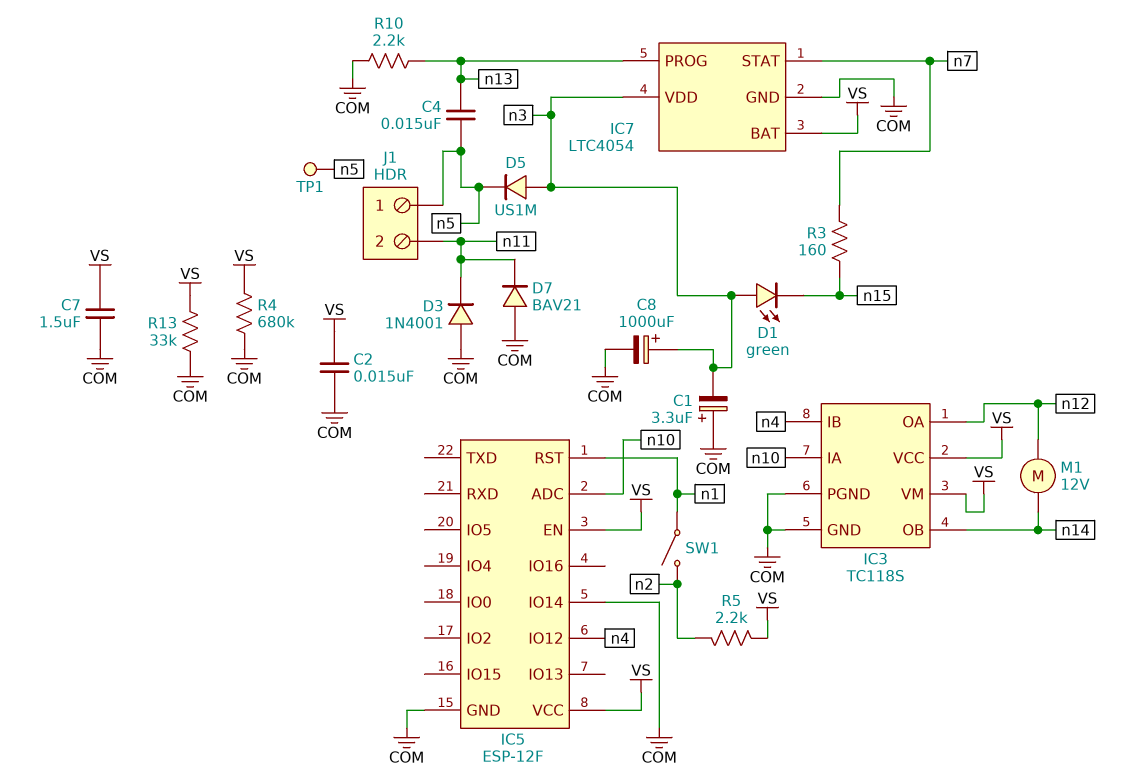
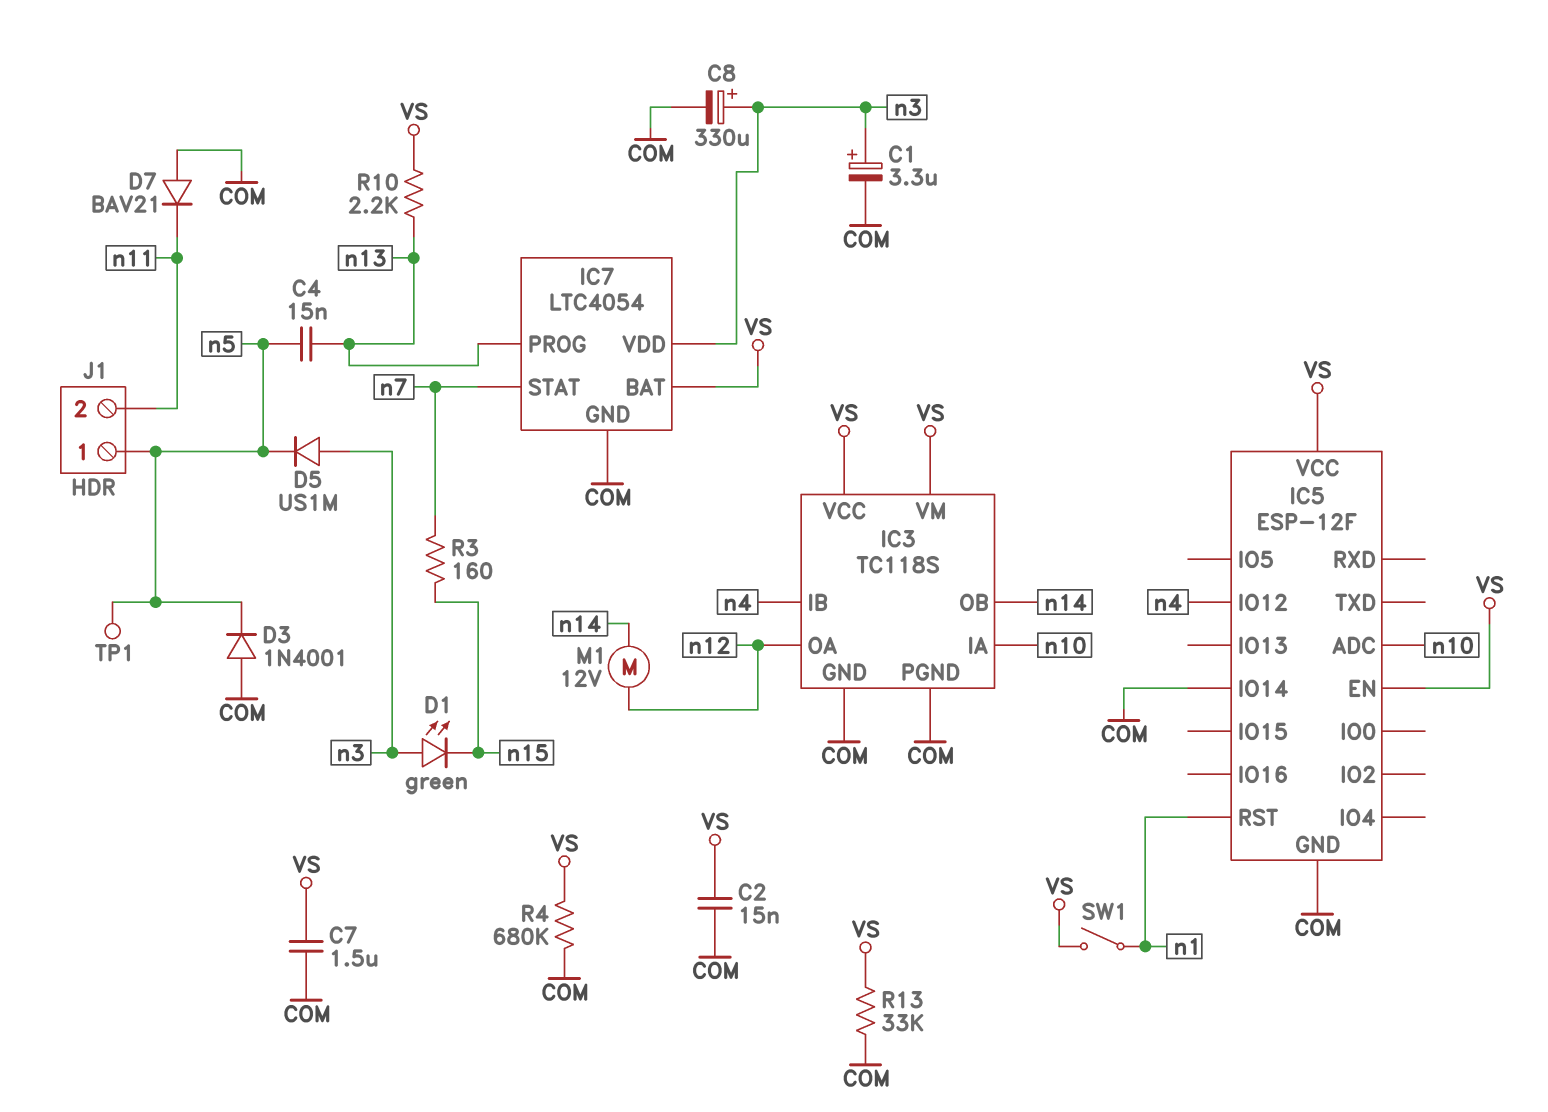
C1: 3.3uF (plus COM, minus n3) -> 3.3uF (plus n3, minus COM)
C8: 1000uF (plus n3, minus COM) -> 330uF (plus n3, minus COM)
D3: diode 1N4001 (A COM, K n11) -> diode 1N4001 (A COM, K n5)
R5: 2.2k (VS, n2) -> none
R10: 2.2k (COM, n13) -> 2.2k (VS, n13)
SW1: switch (n1, n2) -> switch (VS, n1)

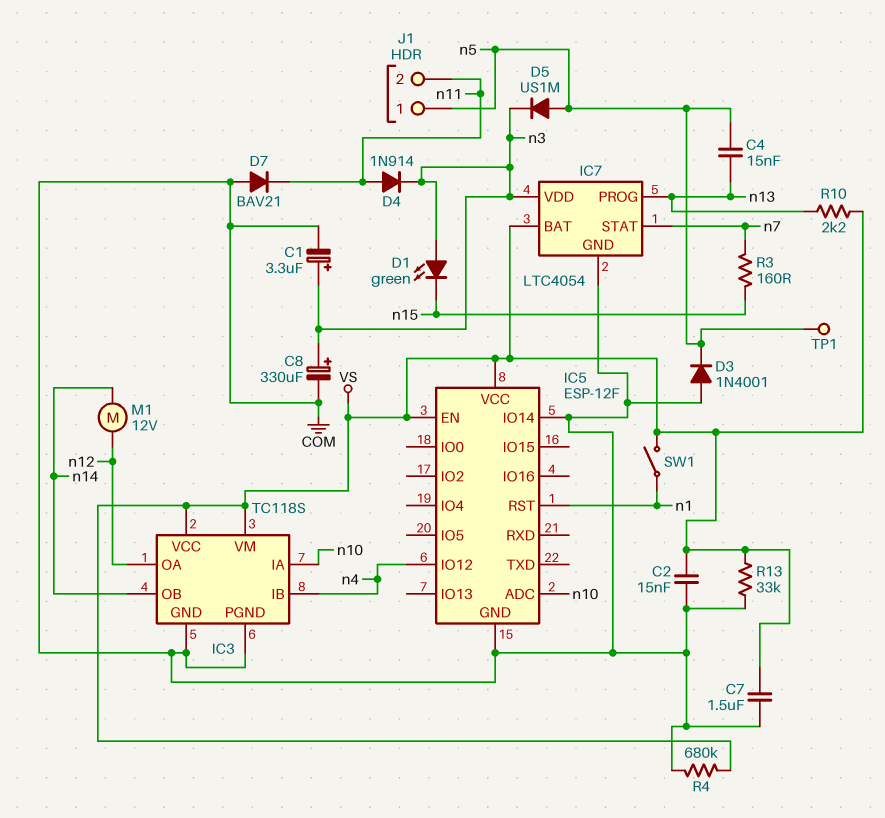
D4: none -> diode 1N914 (A n11, K n3)
D5: diode US1M (A n3, K n5) -> diode US1M (A n5, K n3)

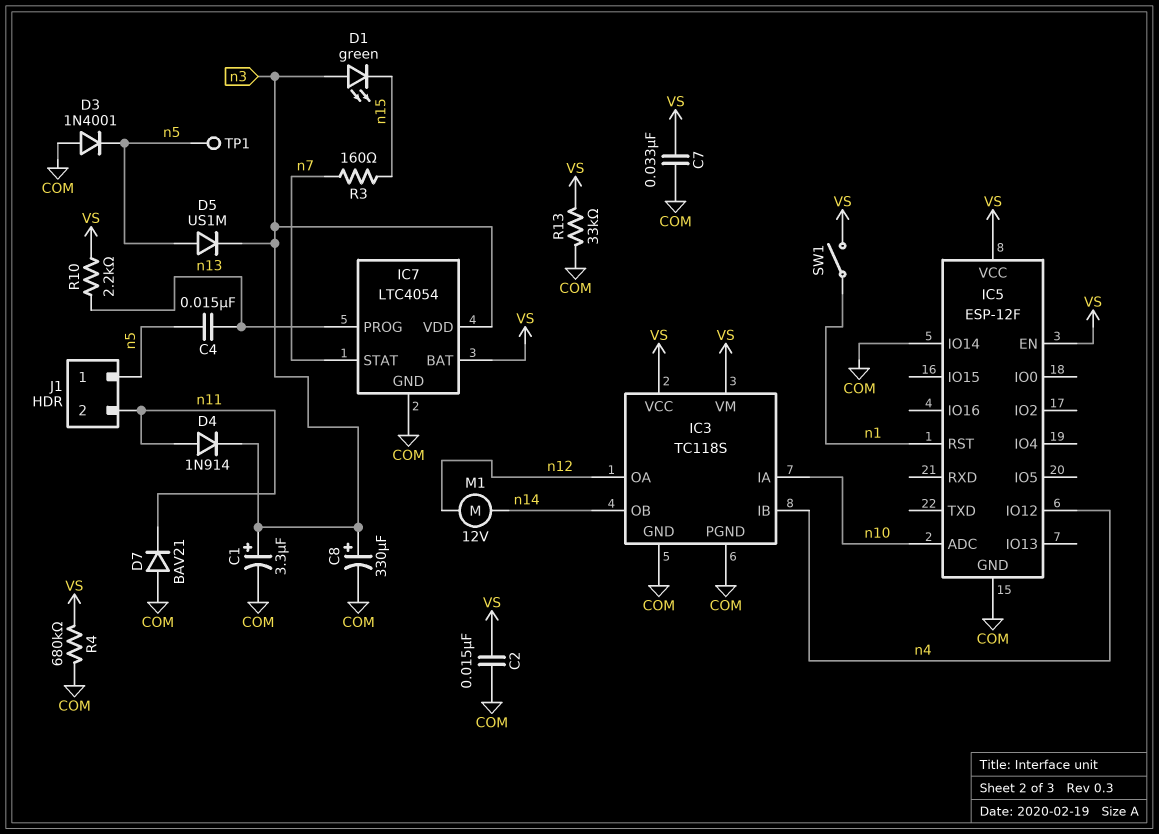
C7: 1.5uF (COM, VS) -> 33nF (COM, VS)

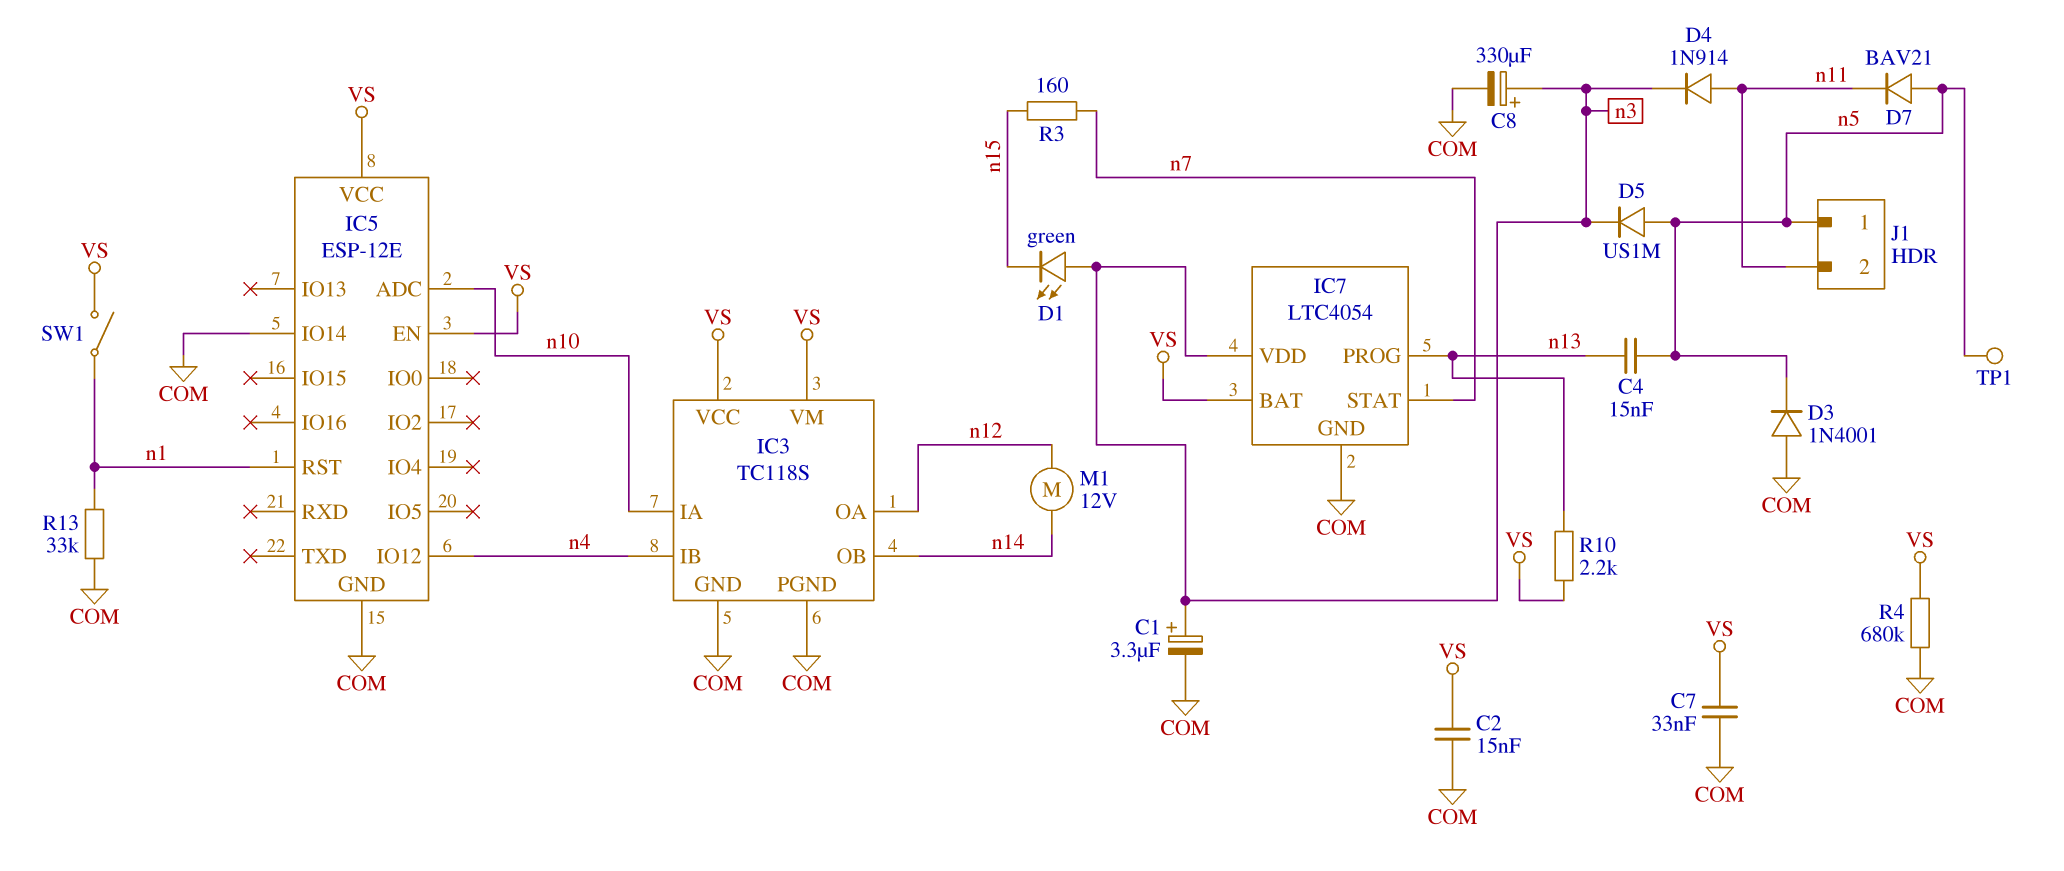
D7: diode BAV21 (A COM, K n11) -> diode BAV21 (A n5, K n11)
IC5: ESP-12F -> ESP-12E
R13: 33k (COM, VS) -> 33k (COM, n1)

